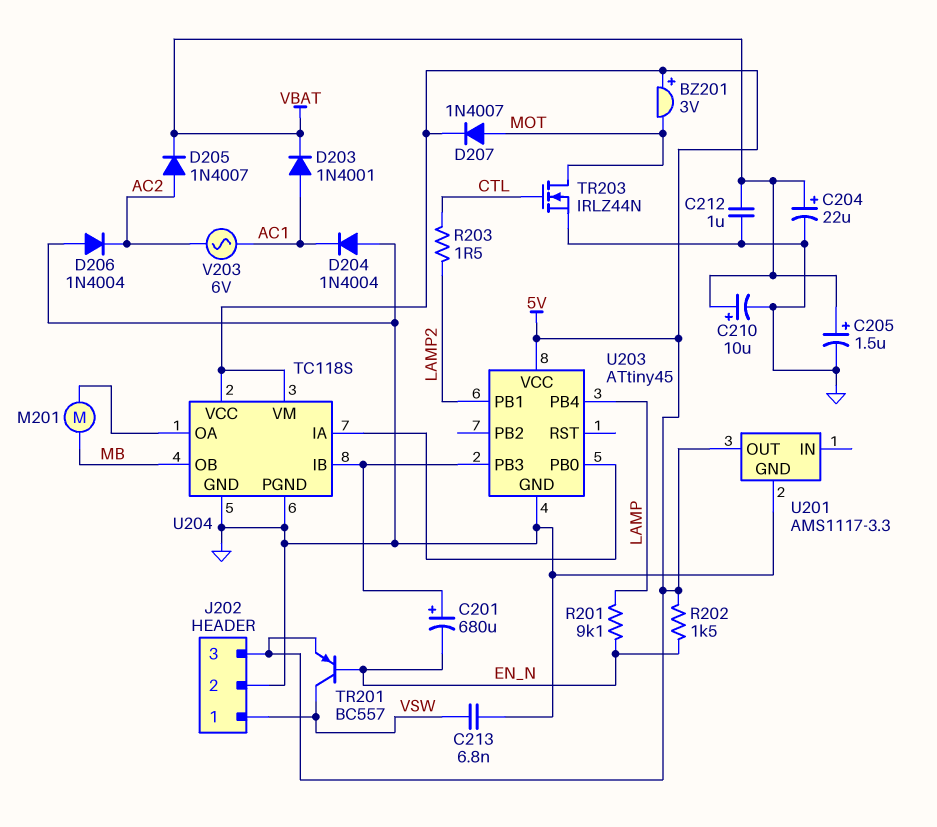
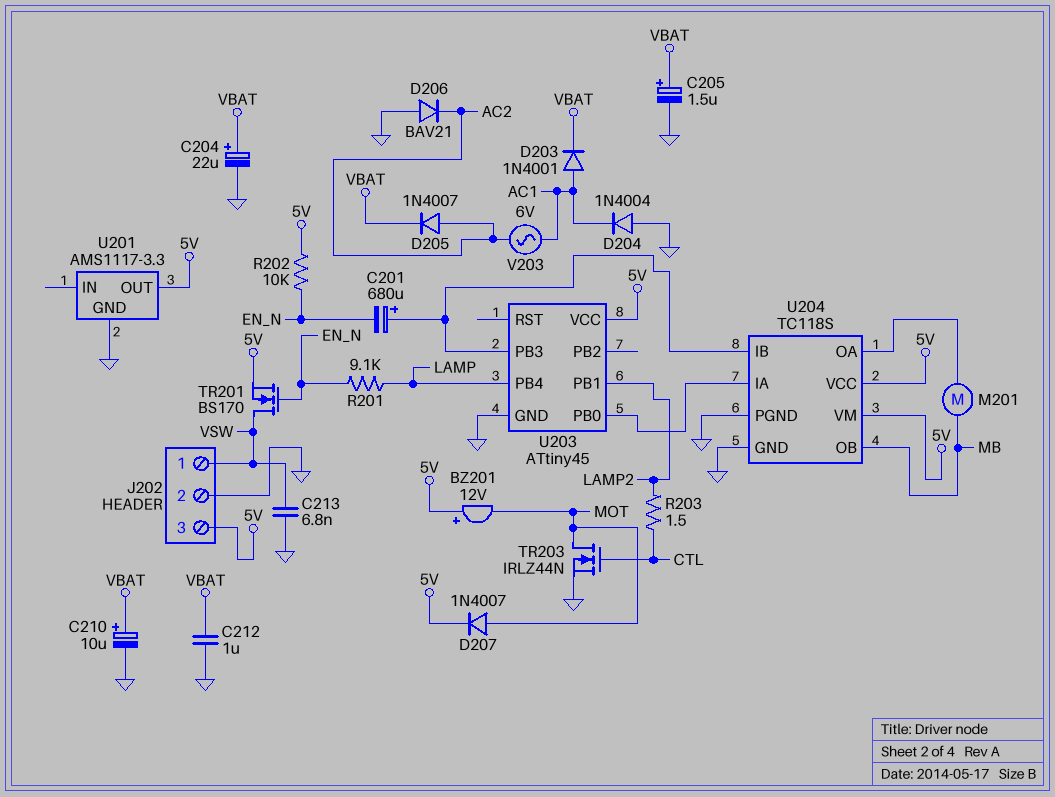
BZ201: buzzer 3V (plus 5V, minus MOT) -> buzzer 12V (plus 5V, minus MOT)
D206: diode 1N4004 (A GND, K AC2) -> diode BAV21 (A GND, K AC2)
R202: 1.5k (5V, EN_N) -> 10k (5V, EN_N)
TR201: PNP BC557 (B EN_N, C VSW, E 5V) -> NMOS BS170 (G EN_N, D VSW, S 5V)

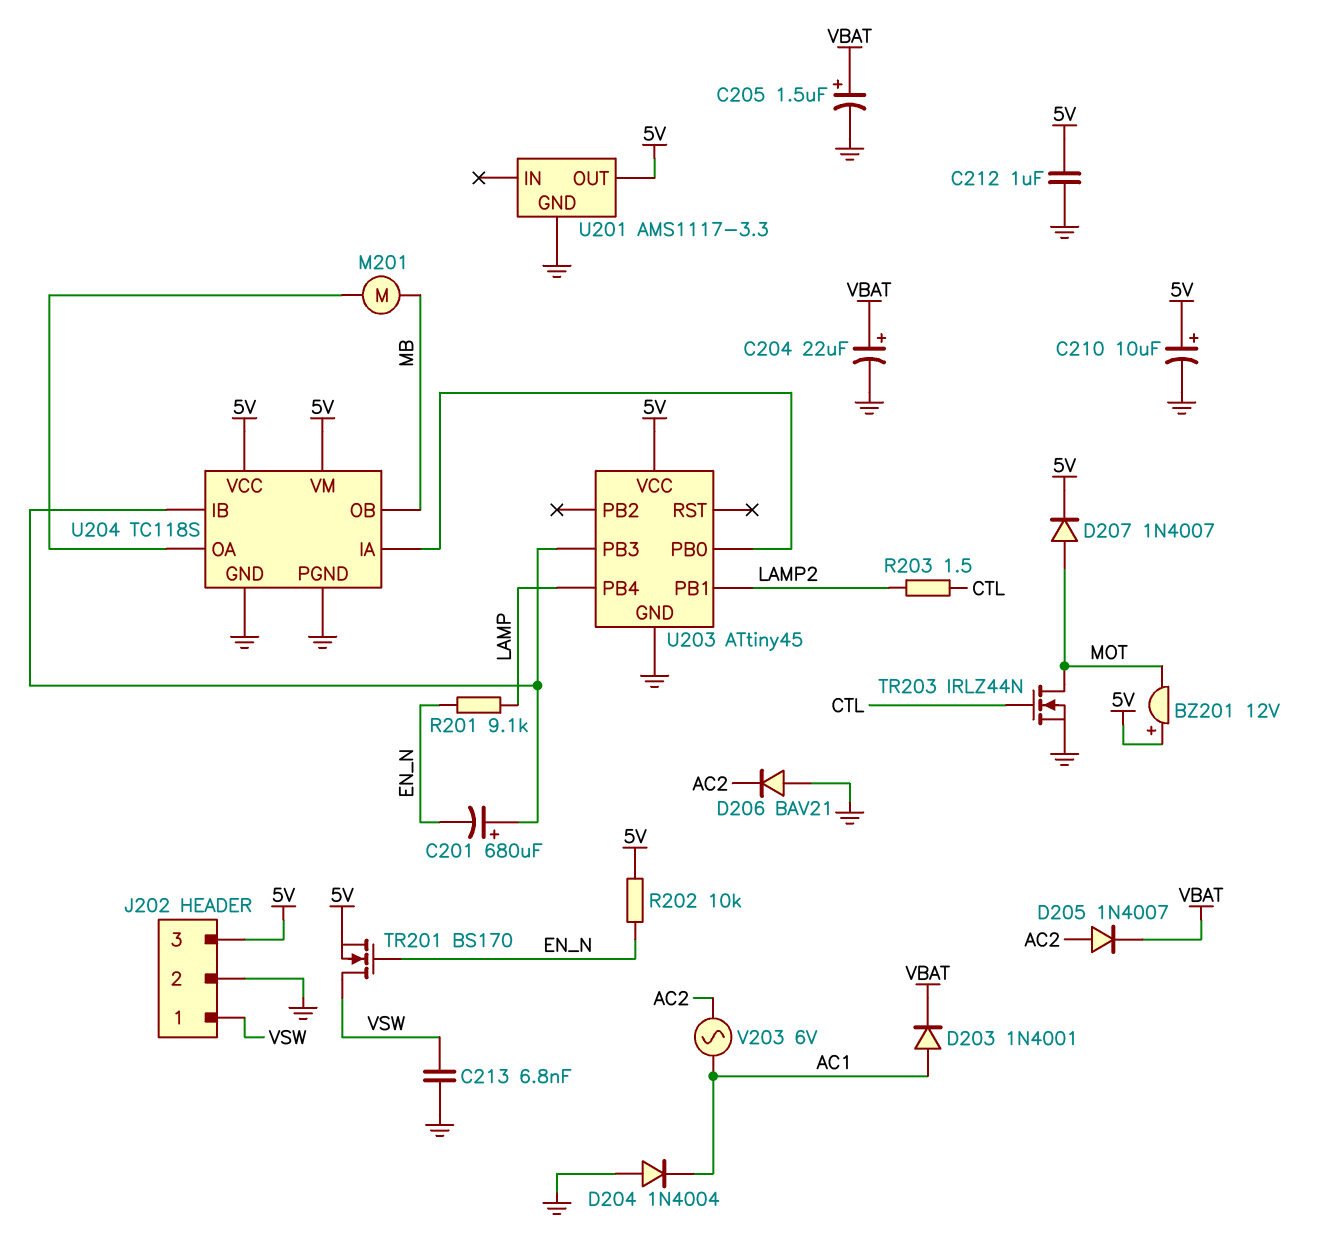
C210: 10uF (plus VBAT, minus GND) -> 10uF (plus 5V, minus GND)
C212: 1uF (GND, VBAT) -> 1uF (5V, GND)

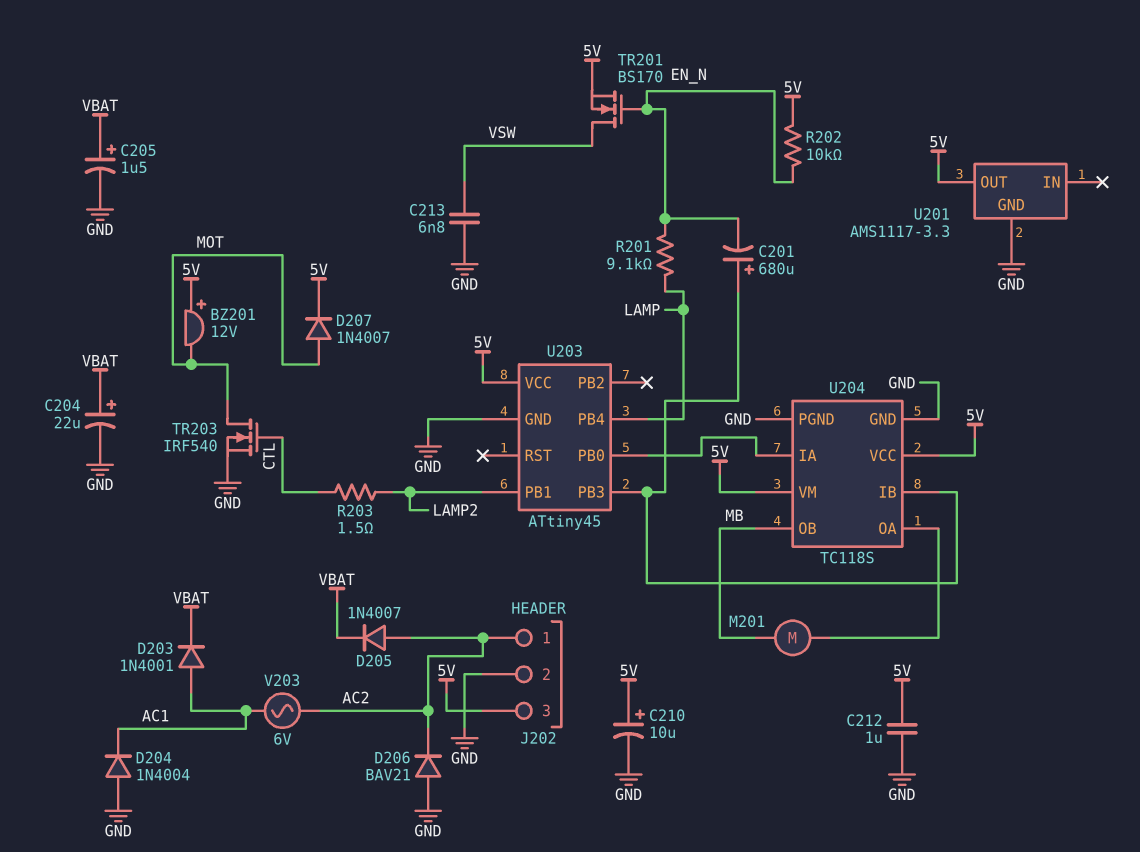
J202 pin 1: VSW -> AC2
TR203: NMOS IRLZ44N (G CTL, D MOT, S GND) -> NMOS IRF540 (G CTL, D MOT, S GND)

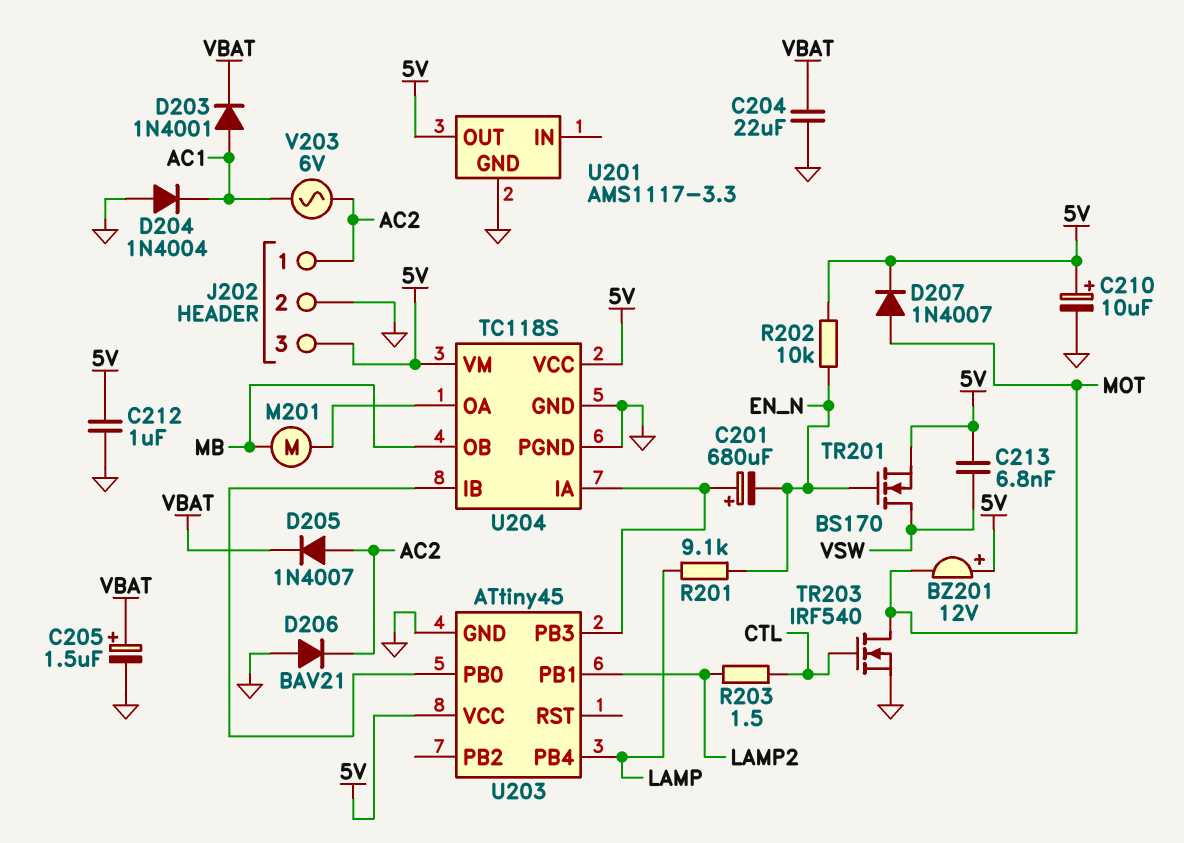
C204: 22uF (plus VBAT, minus GND) -> 22uF (GND, VBAT)
C213: 6.8nF (GND, VSW) -> 6.8nF (5V, VSW)
U204 pin IA: U203/PB0 -> U203/PB3
U204 pin IB: U203/PB3 -> U203/PB0

